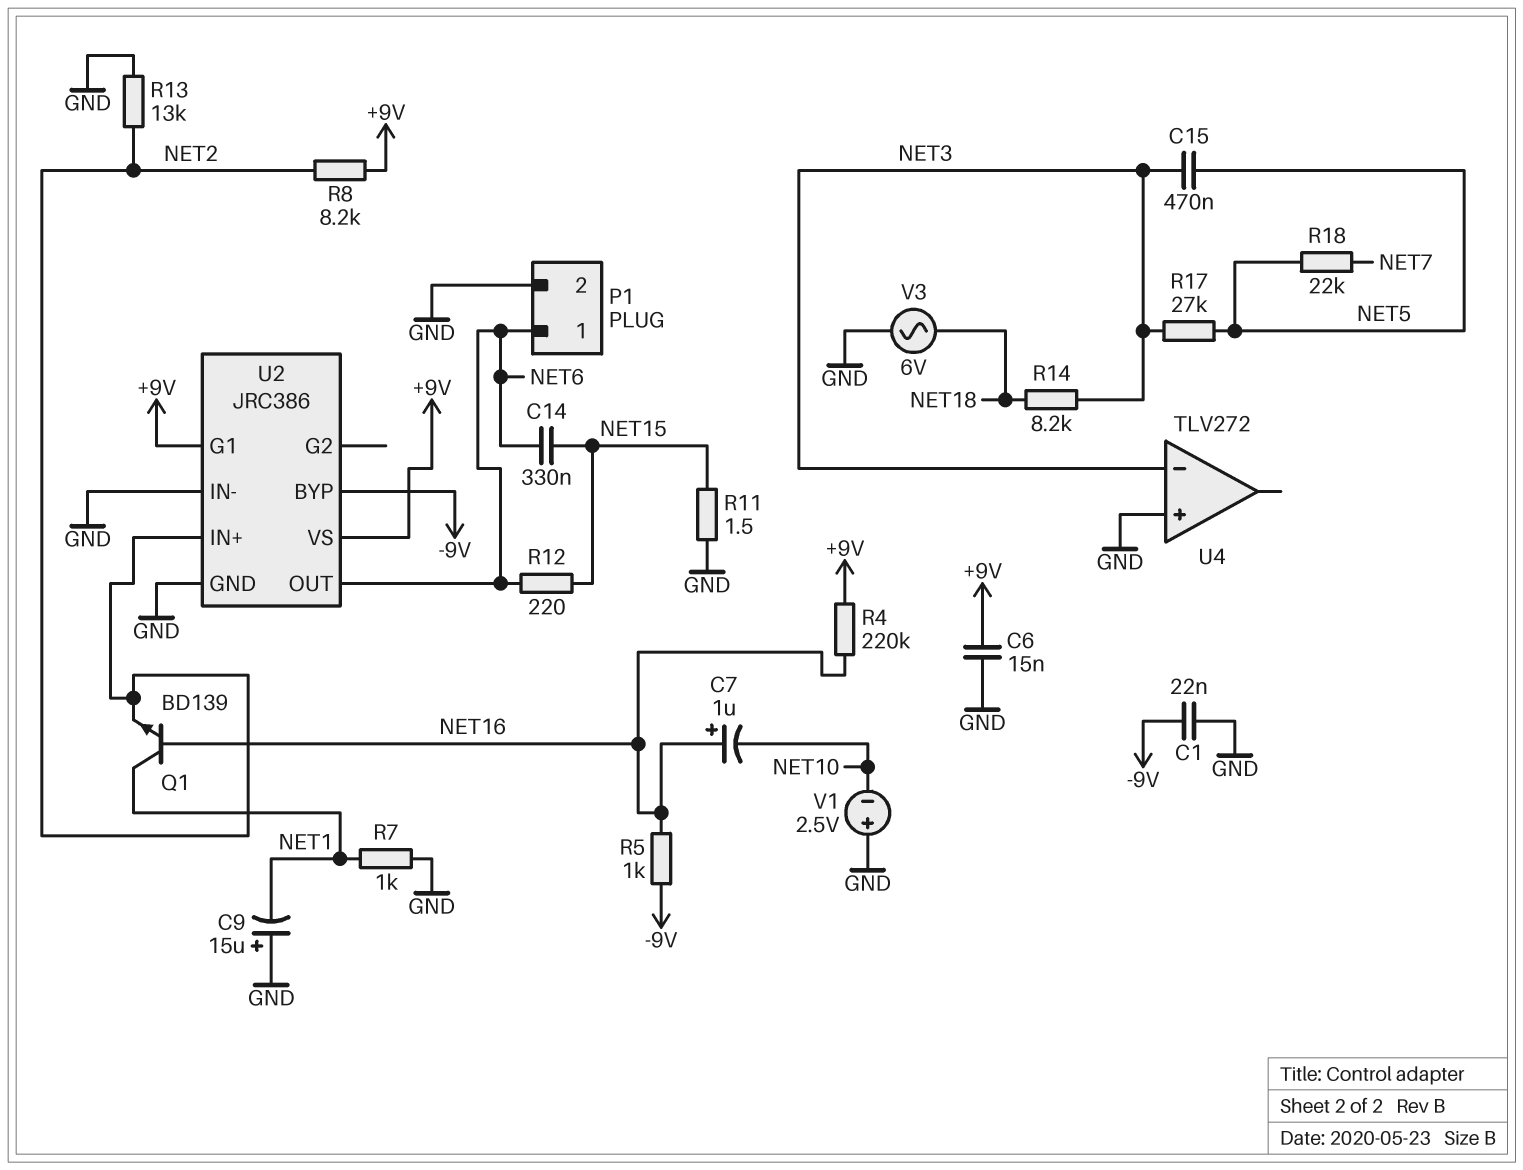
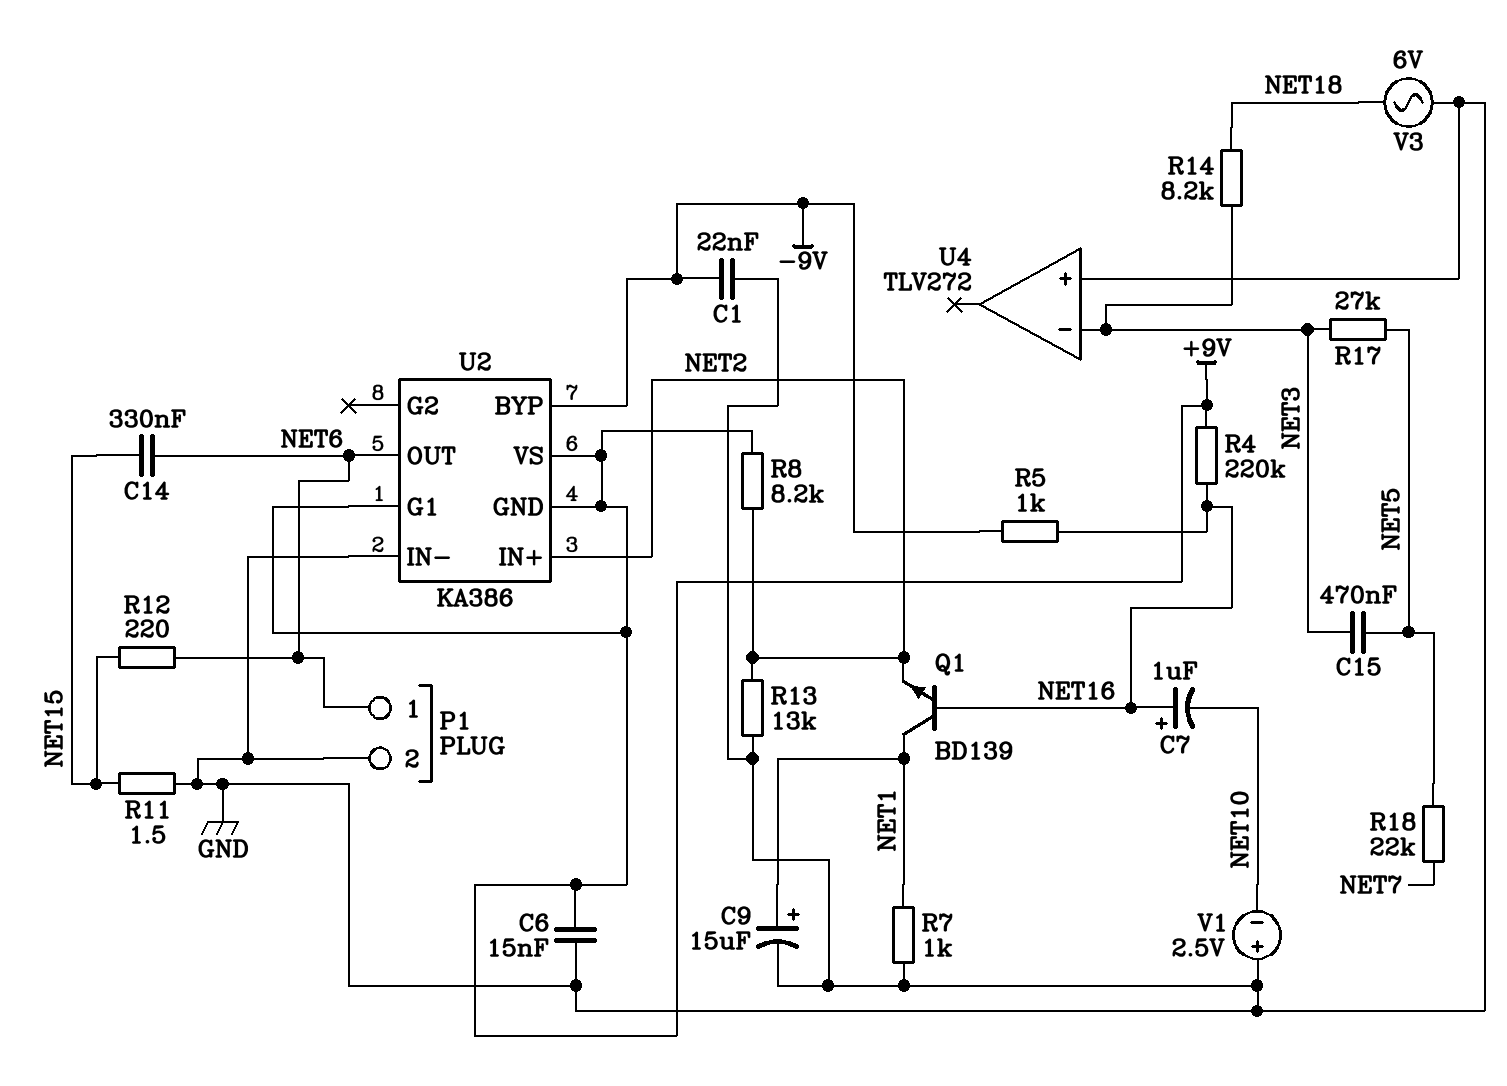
C9: 15uF (plus GND, minus NET1) -> 15uF (plus NET1, minus GND)
U2: JRC386 -> KA386
U2 pin GND: GND -> +9V

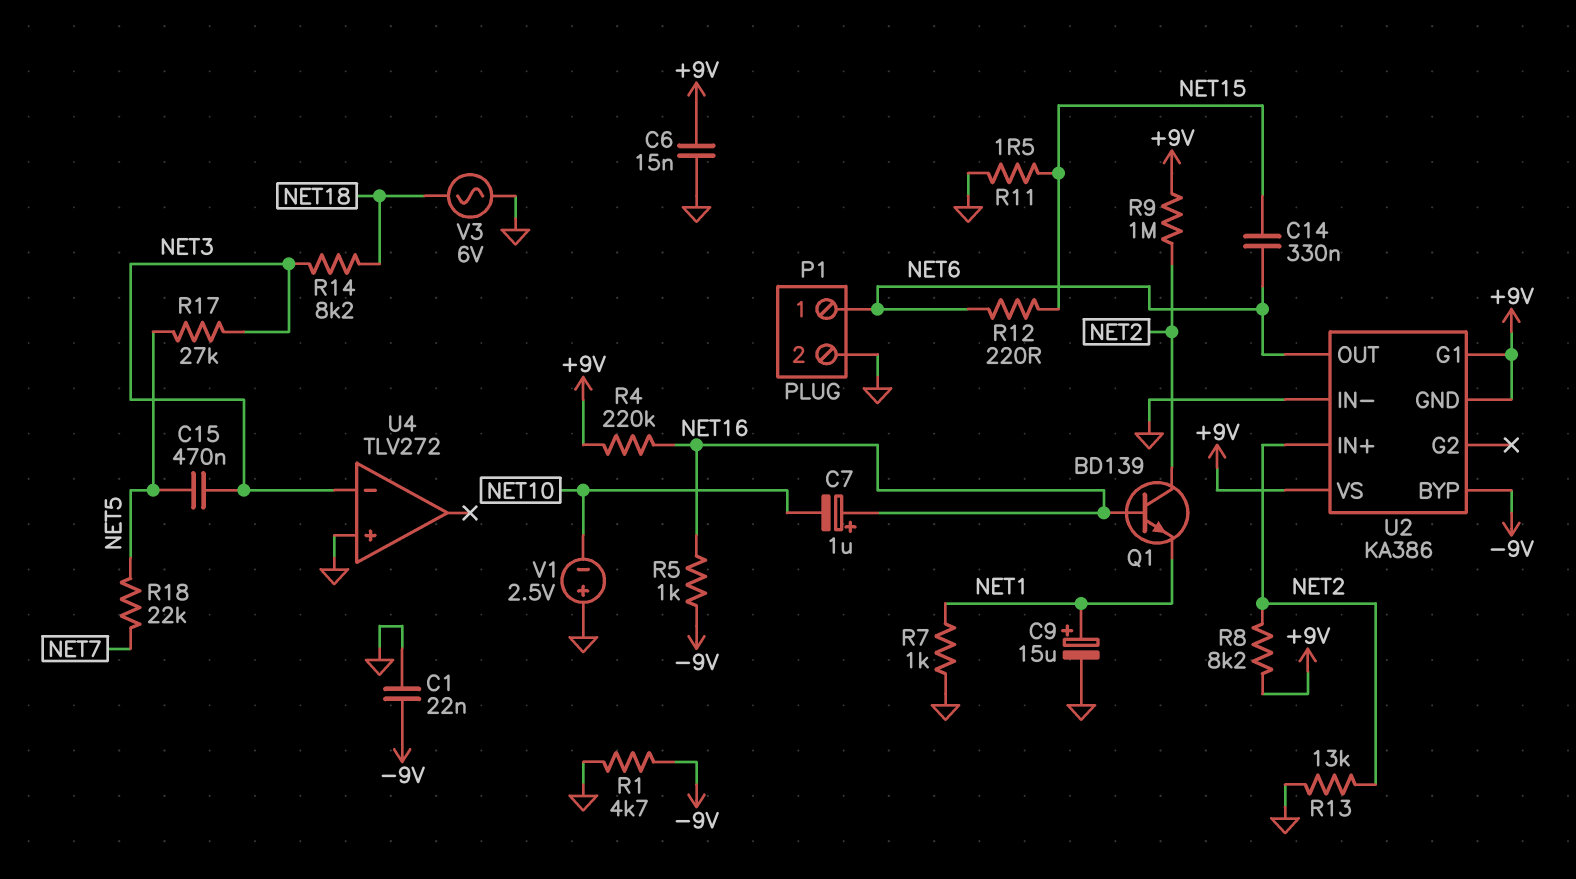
Q1: NPN BD139 (B NET16, C NET1, E NET2) -> NPN BD139 (B NET16, C NET2, E NET1)
R1: none -> 4.7k (-9V, GND)
R9: none -> 1M (+9V, NET2)

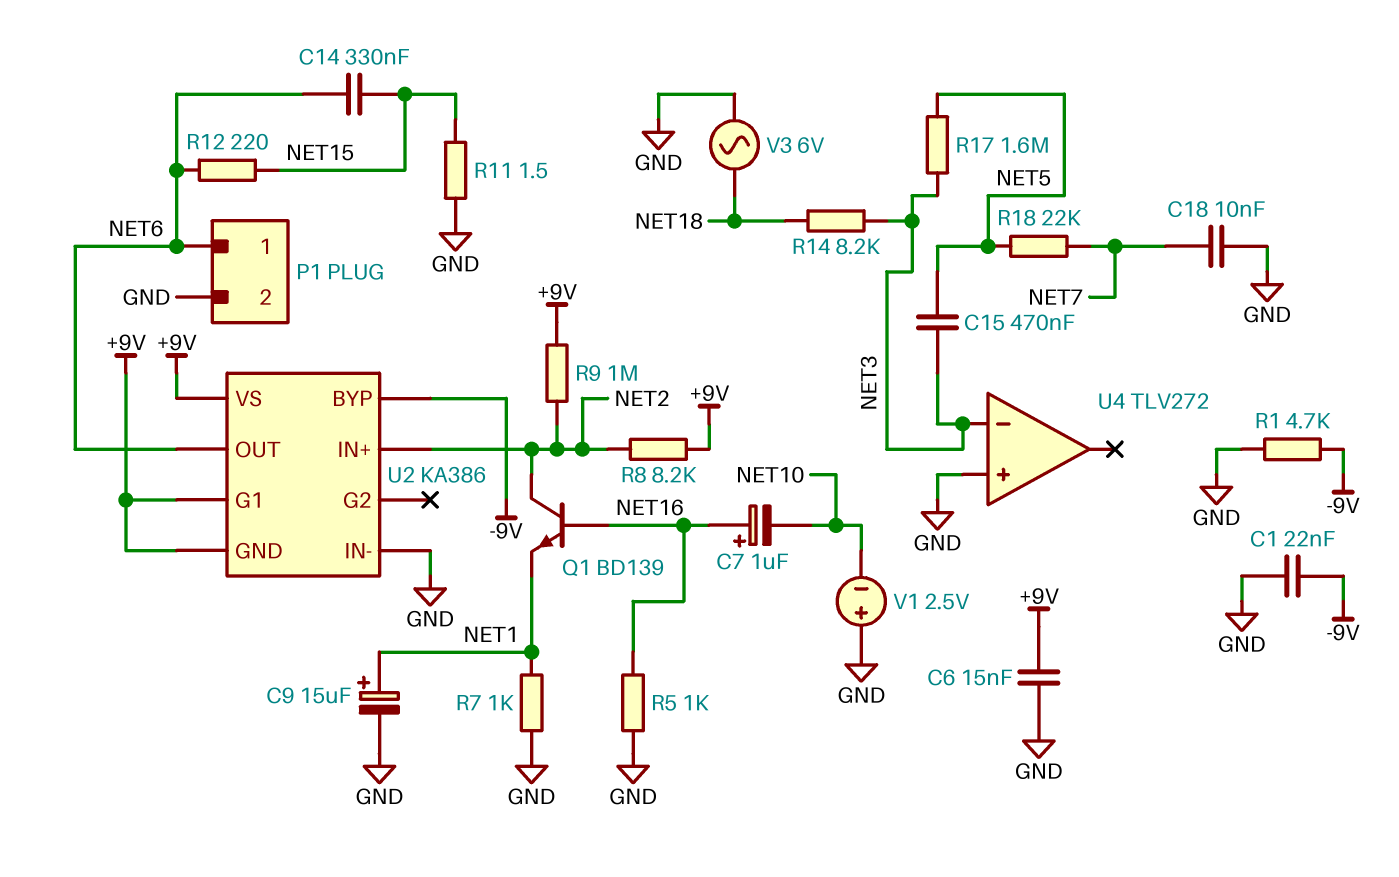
C18: none -> 10nF (GND, NET7)
R4: 220k (+9V, NET16) -> none
R5: 1k (-9V, NET16) -> 1k (GND, NET16)
R13: 13k (GND, NET2) -> none
R17: 27k (NET3, NET5) -> 1.6M (NET3, NET5)

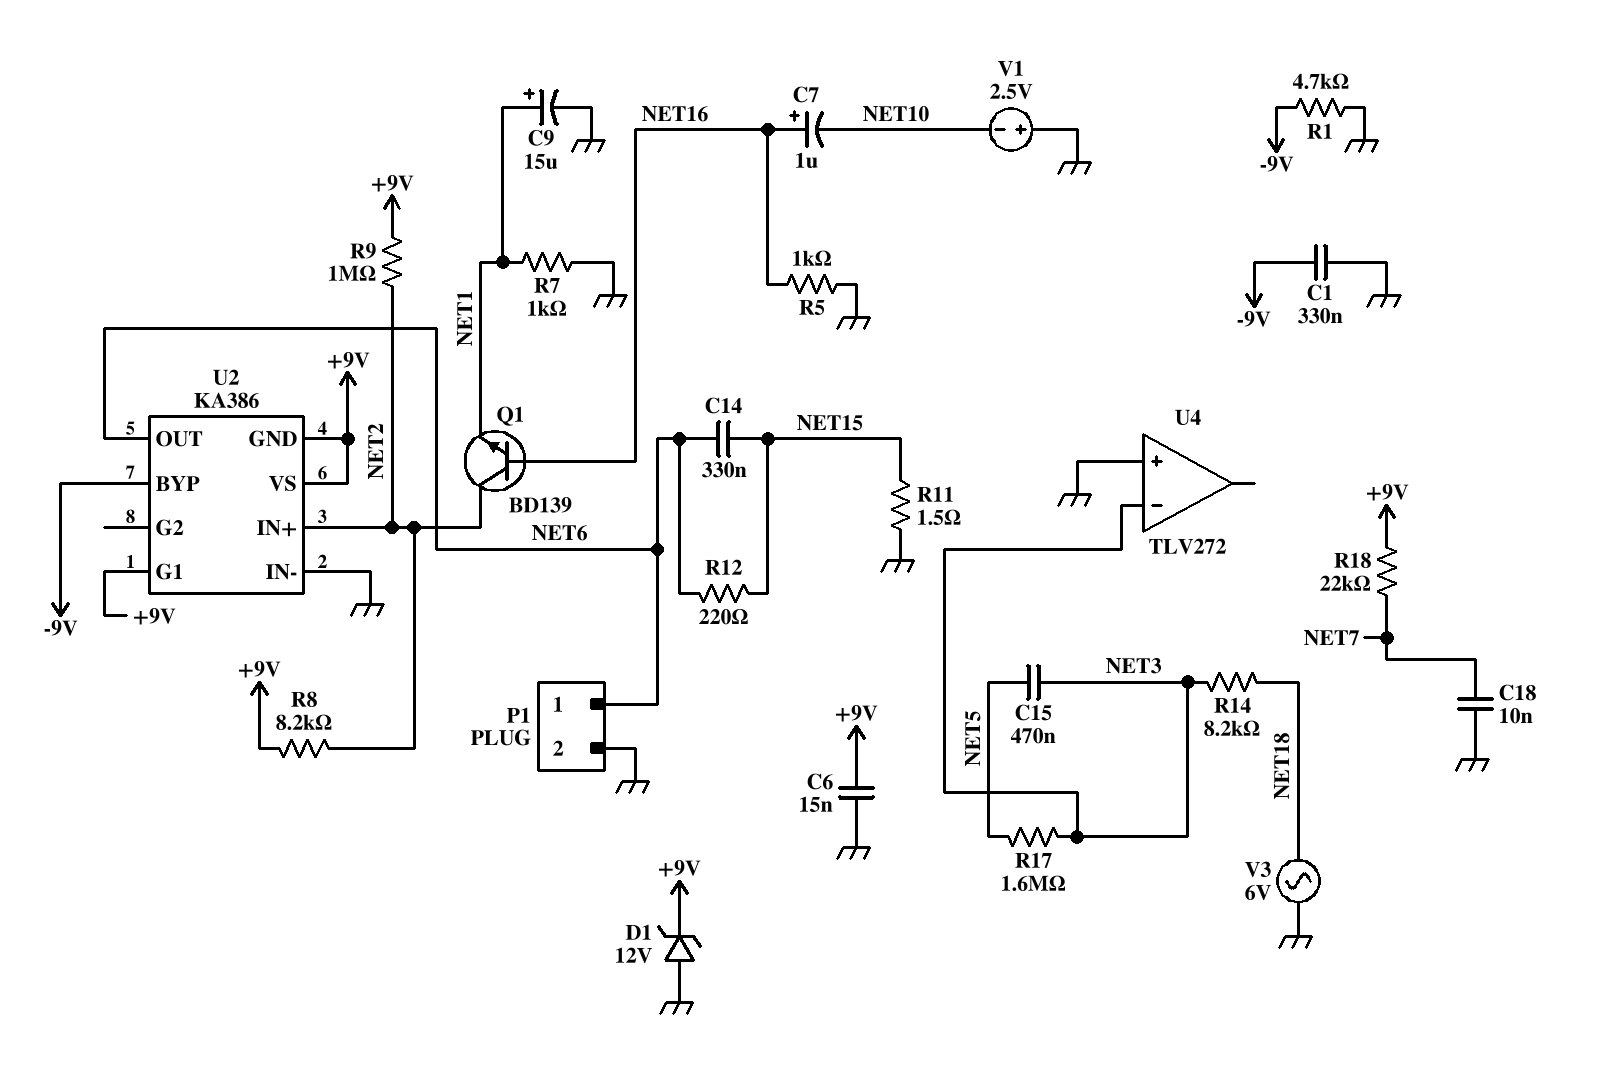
C1: 22nF (-9V, GND) -> 330nF (-9V, GND)
D1: none -> zener 12V (A GND, K +9V)
R18: 22k (NET5, NET7) -> 22k (+9V, NET7)

